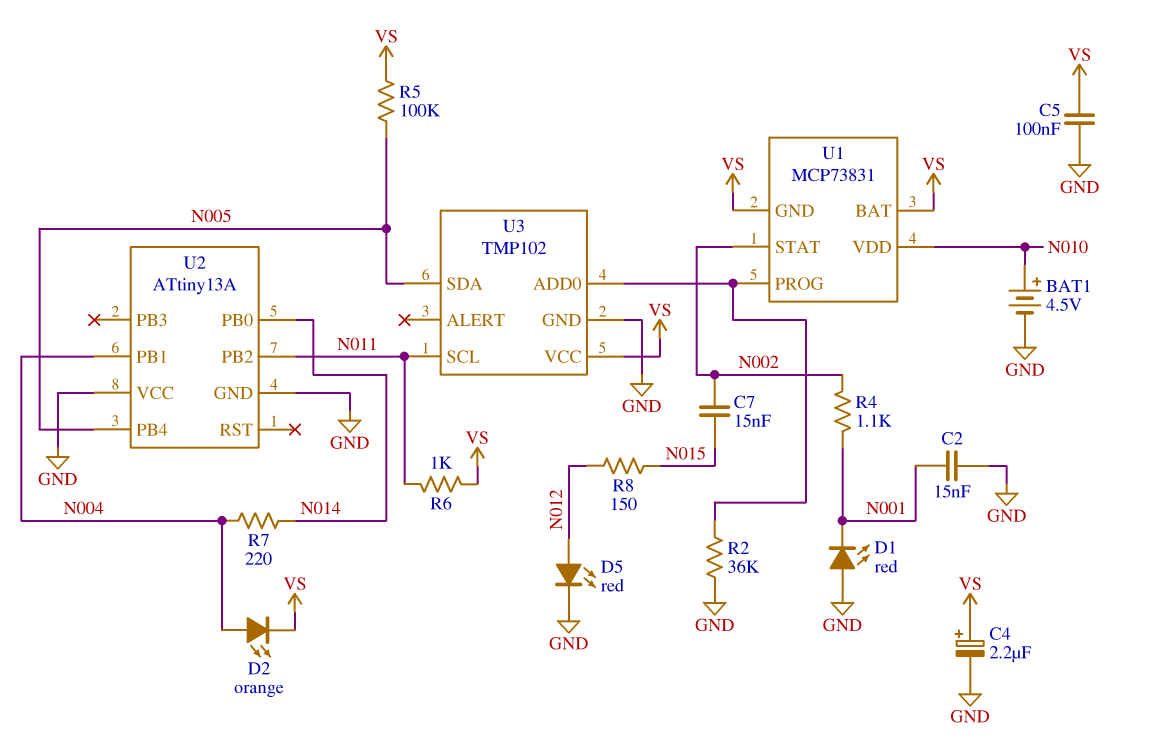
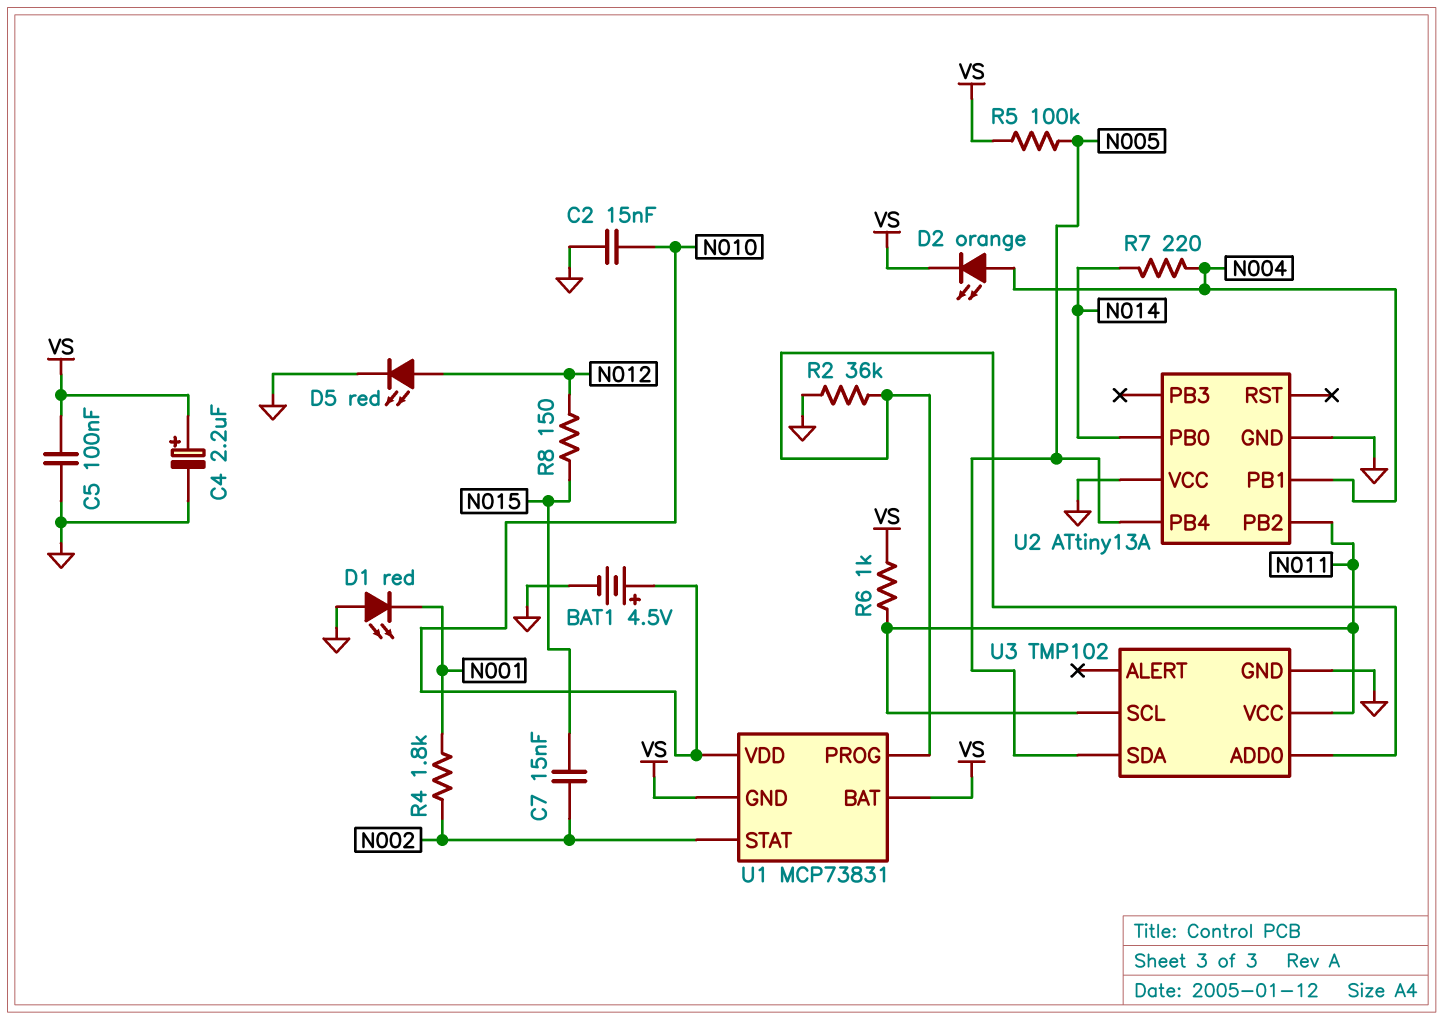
C2: 15nF (GND, N001) -> 15nF (GND, N010)
R4: 1.1k (N001, N002) -> 1.8k (N001, N002)
U3 pin VCC: VS -> N011

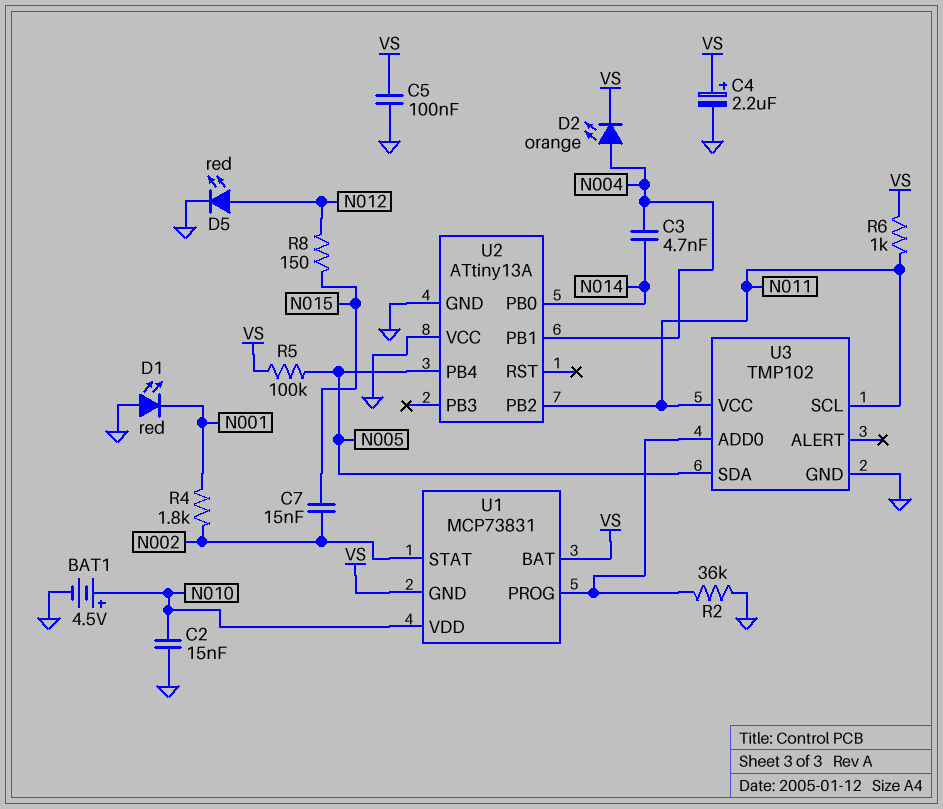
C3: none -> 4.7nF (N004, N014)
R7: 220 (N004, N014) -> none

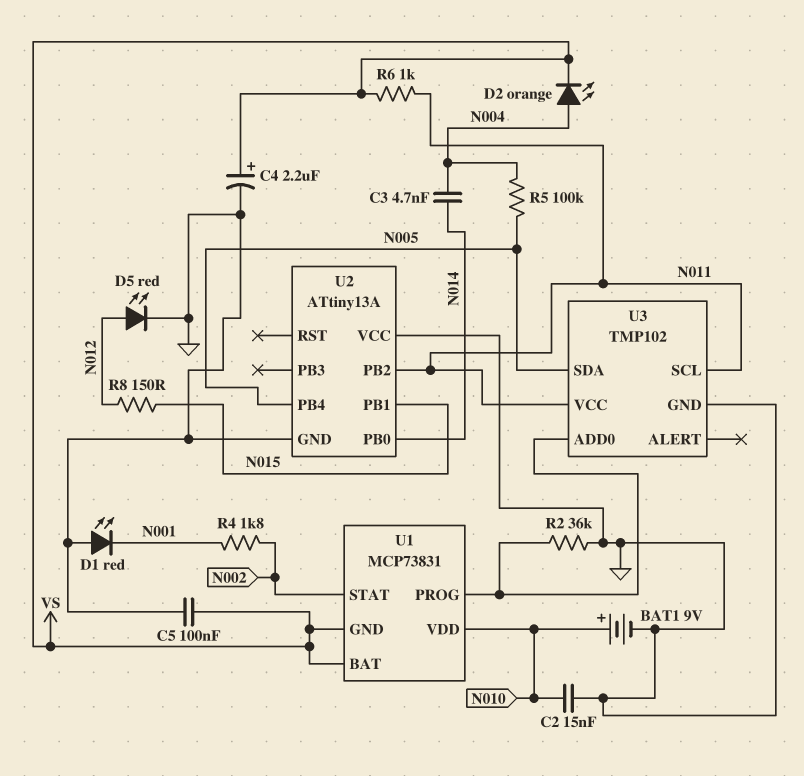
BAT1: 4.5V (plus N010, minus GND) -> 9V (plus N010, minus GND)
C7: 15nF (N002, N015) -> none
R5: 100k (N005, VS) -> 100k (N004, N005)
U2 pin PB1: N004 -> N015

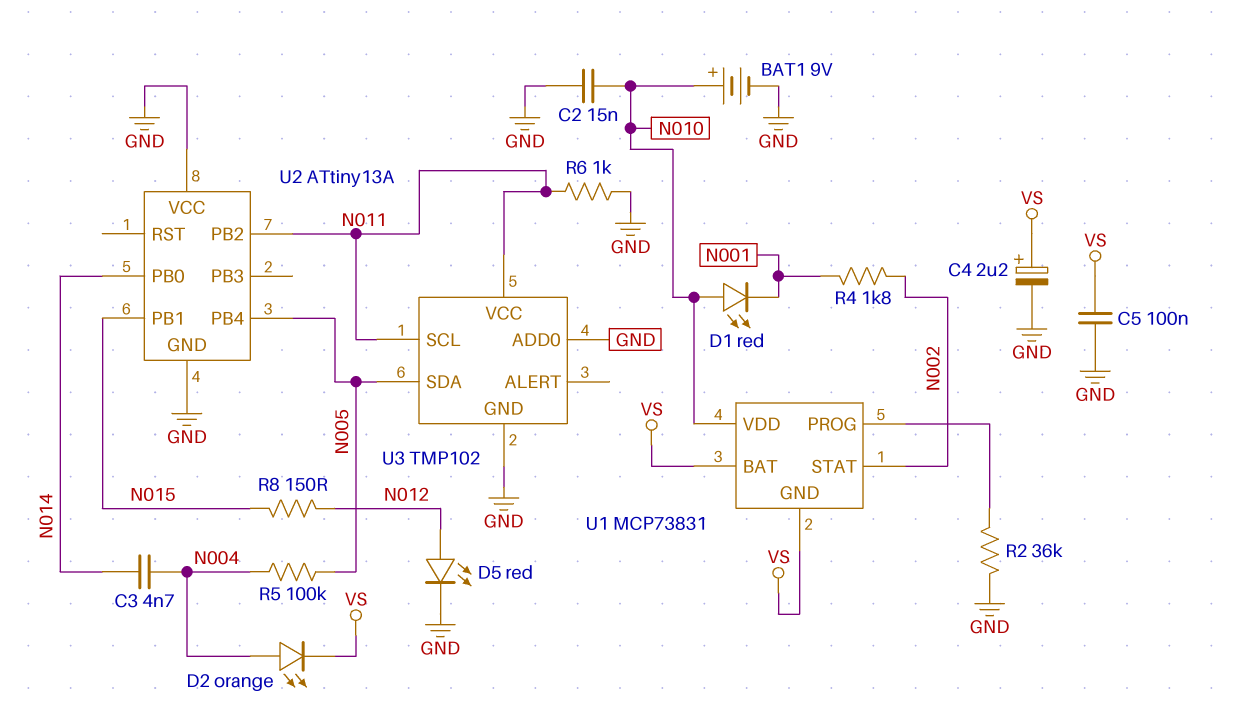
D1: LED red (A GND, K N001) -> LED red (A N010, K N001)
R6: 1k (N011, VS) -> 1k (GND, N011)
U3 pin ADD0: U1/PROG -> GND

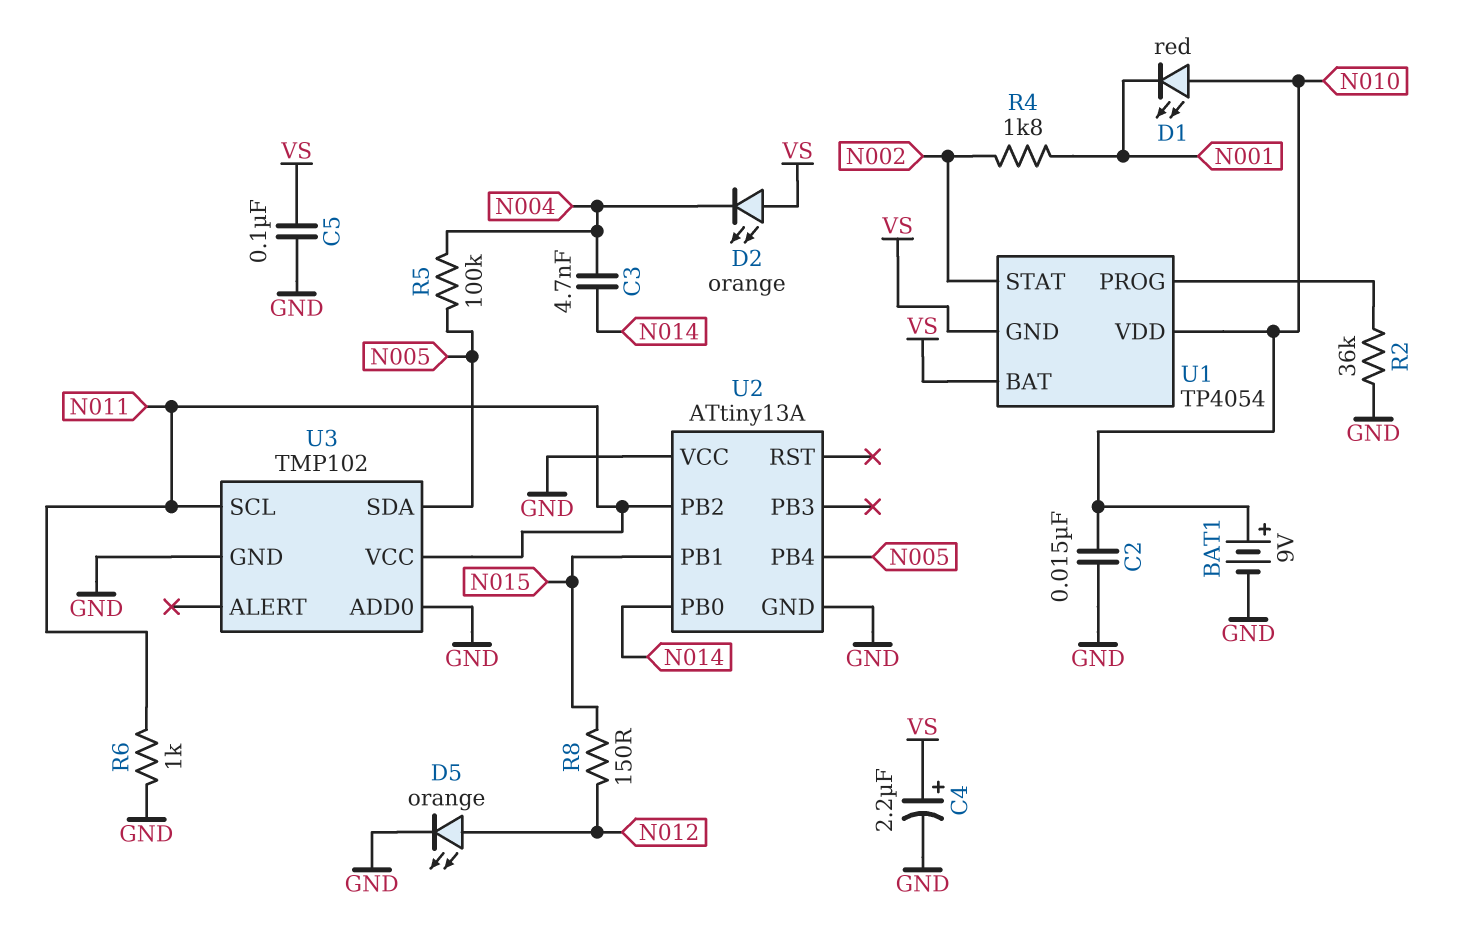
D2: LED orange (A N004, K VS) -> LED orange (A VS, K N004)
D5: LED red (A N012, K GND) -> LED orange (A N012, K GND)
U1: MCP73831 -> TP4054

